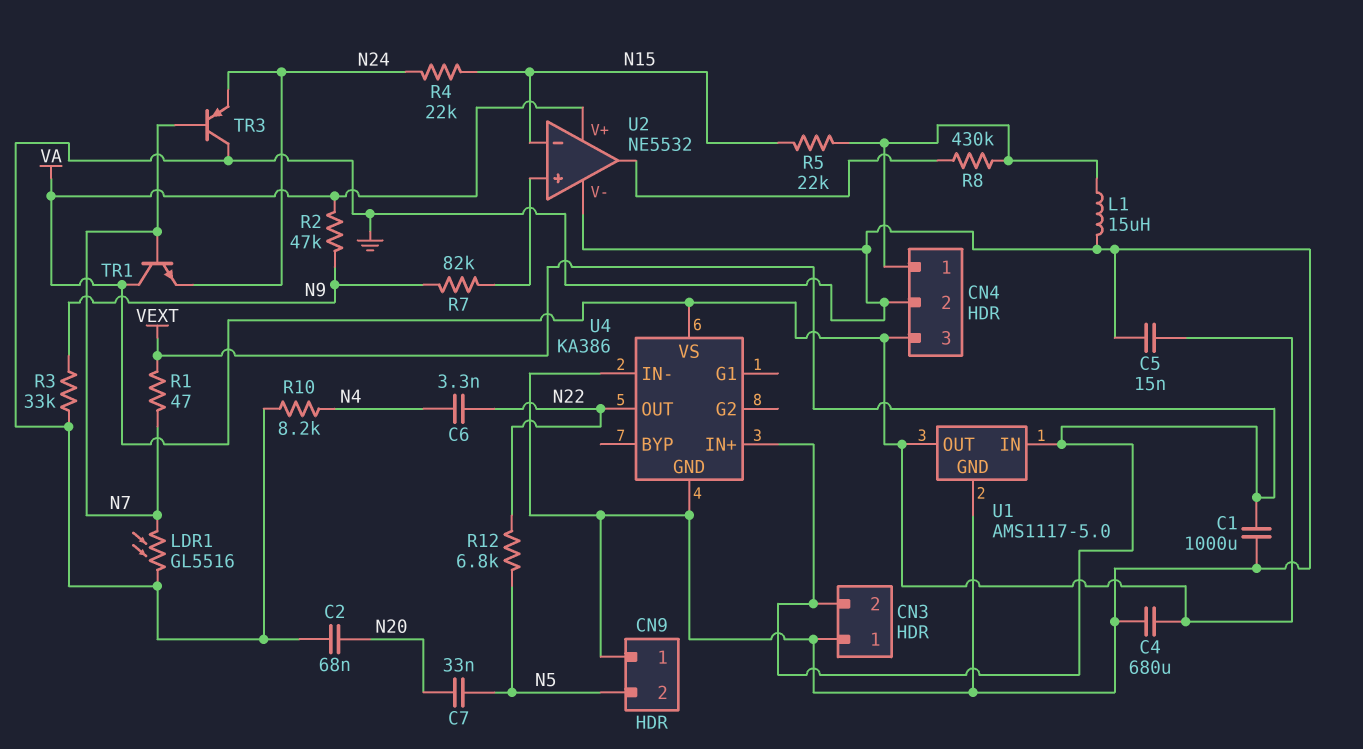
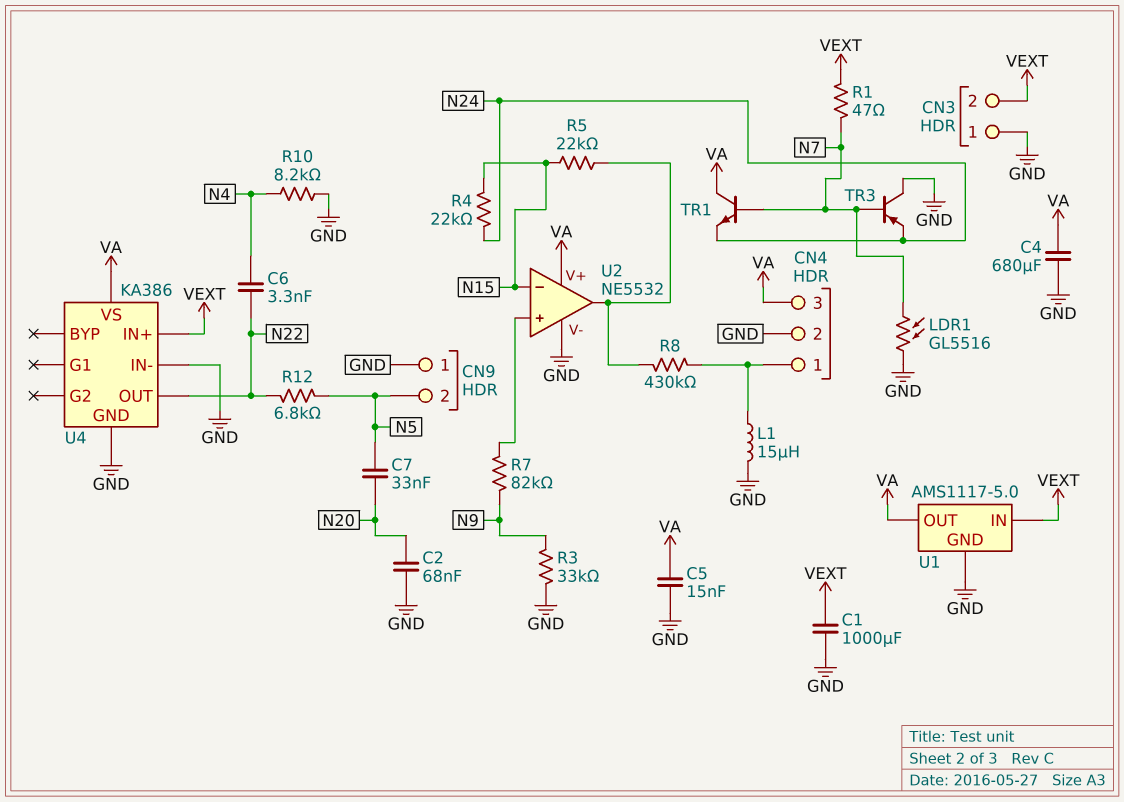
R2: 47k (N9, VA) -> none
R5: 22k (CN4/1, N15) -> 22k (N15, U2/out)

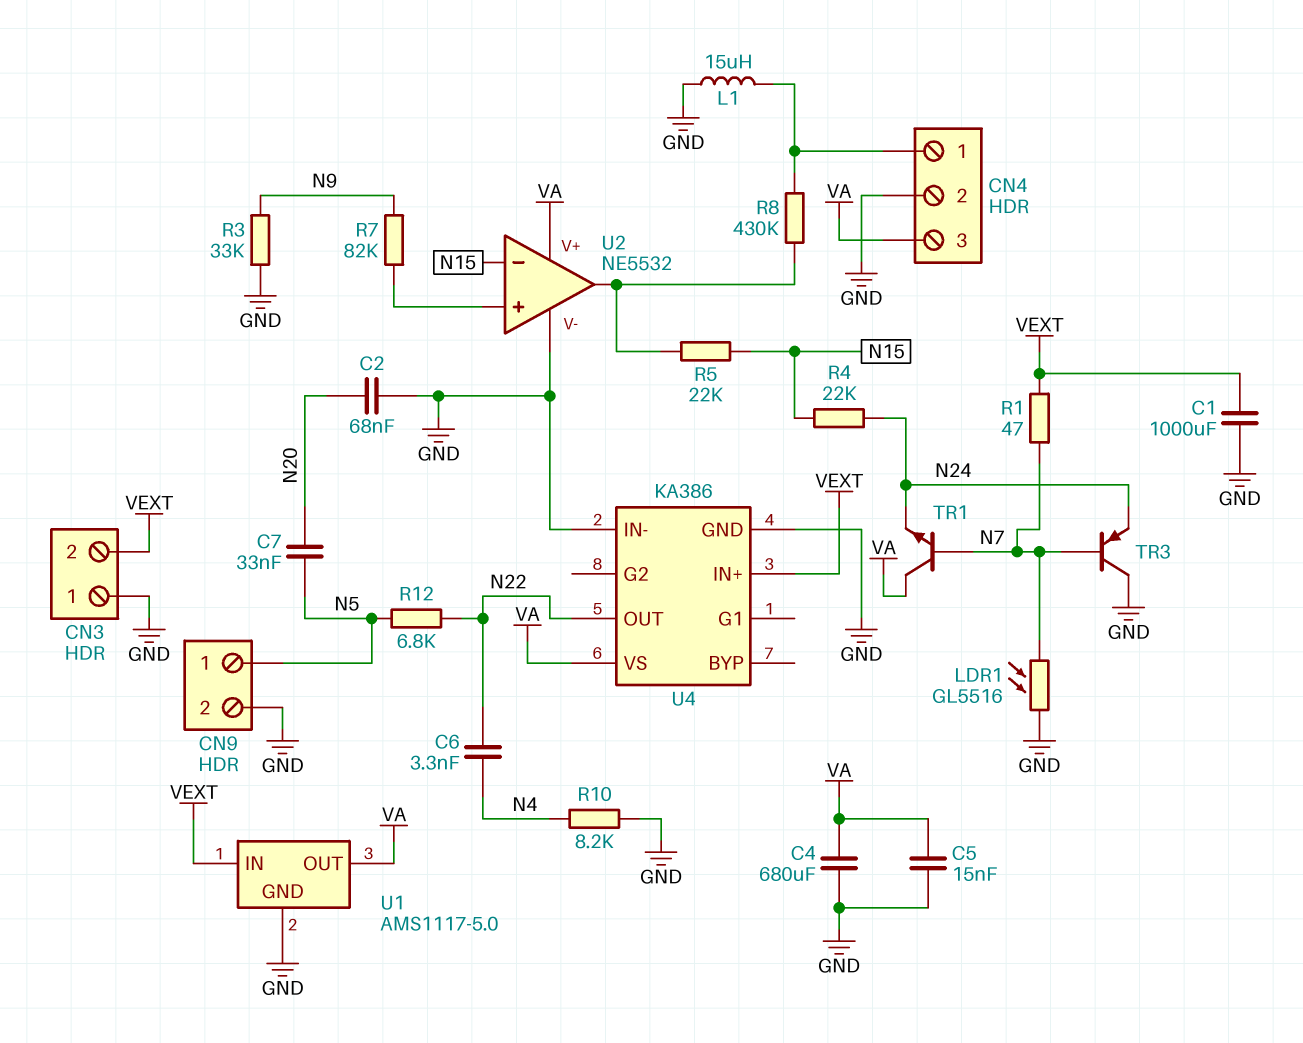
CN9 pin 1: GND -> N5
CN9 pin 2: N5 -> GND

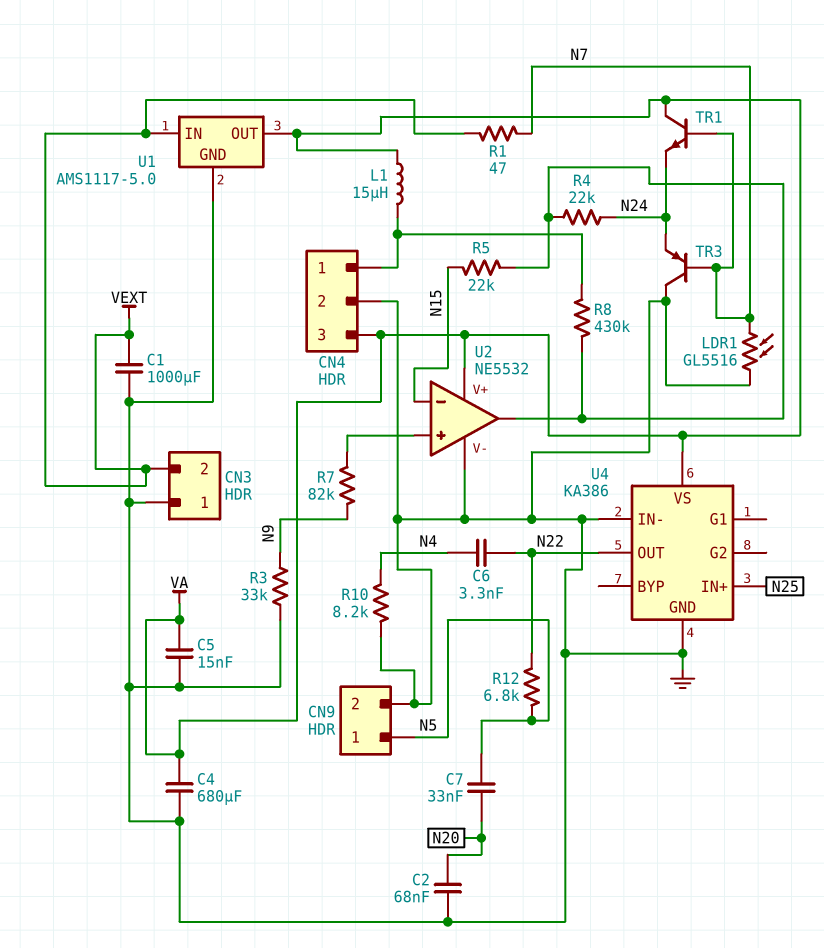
L1: 15uH (CN4/1, GND) -> 15uH (CN4/1, VA)
R4: 22k (N15, N24) -> 22k (N24, U2/out)
U4 pin IN+: VEXT -> N25

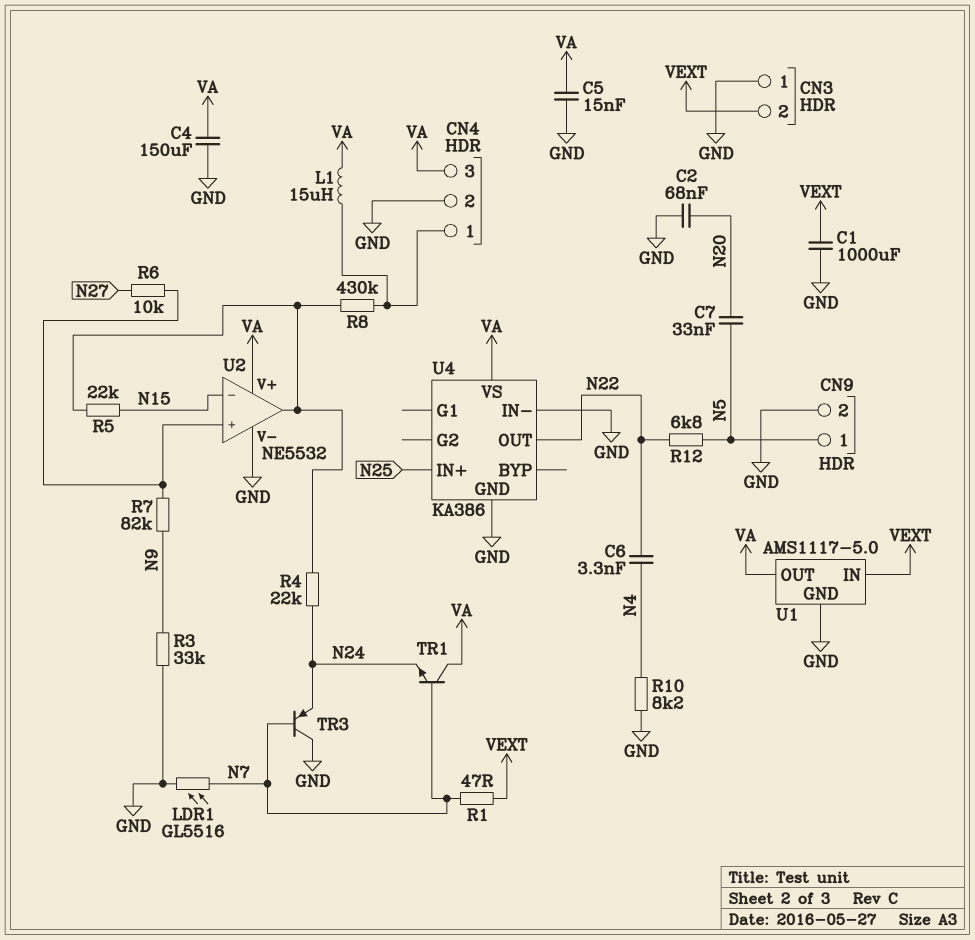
C4: 680uF (GND, VA) -> 150uF (GND, VA)
R6: none -> 10k (N27, U2/in+)

